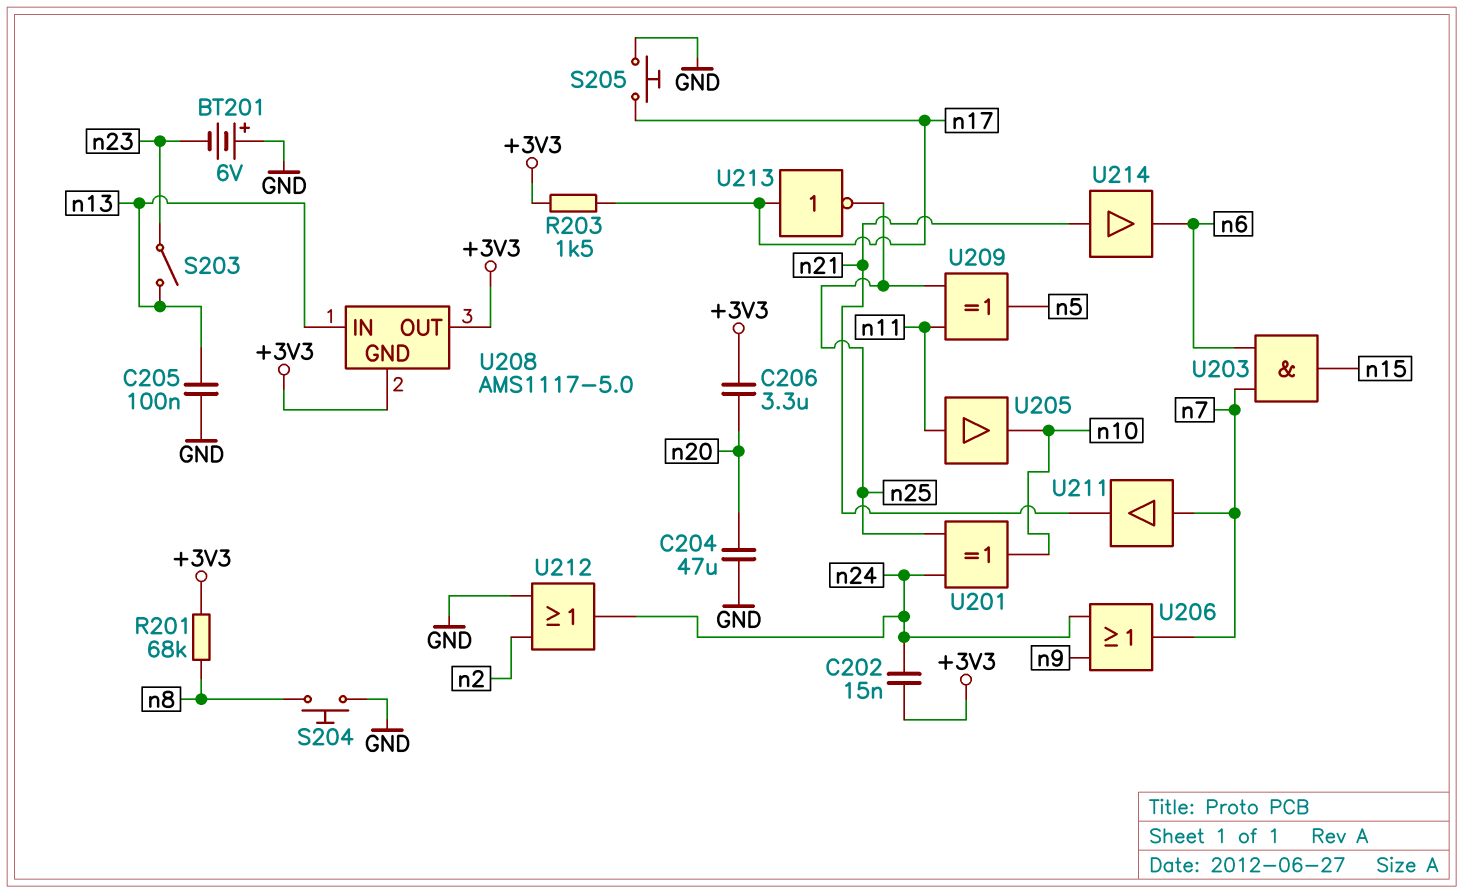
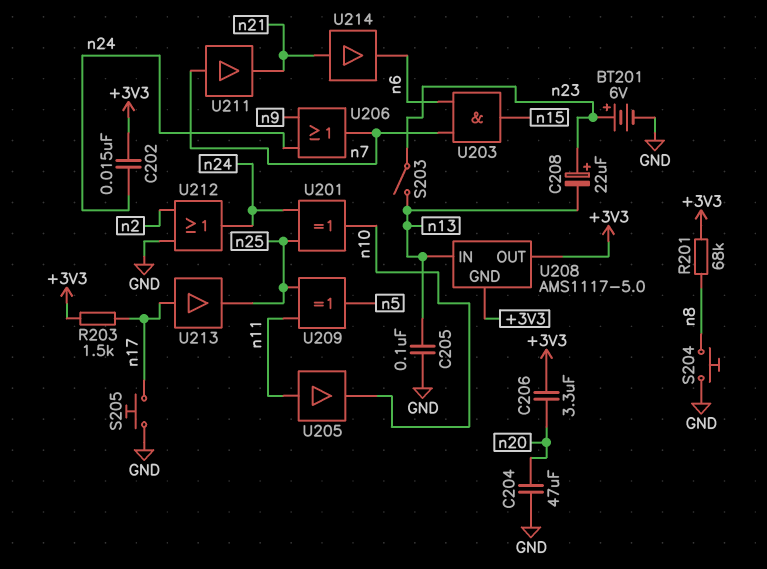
BT201: 6V (plus GND, minus n23) -> 6V (plus n23, minus GND)
C208: none -> 22uF (plus n23, minus n13)
U213: NOT (in n17, out n25) -> buffer (in n17, out n25)

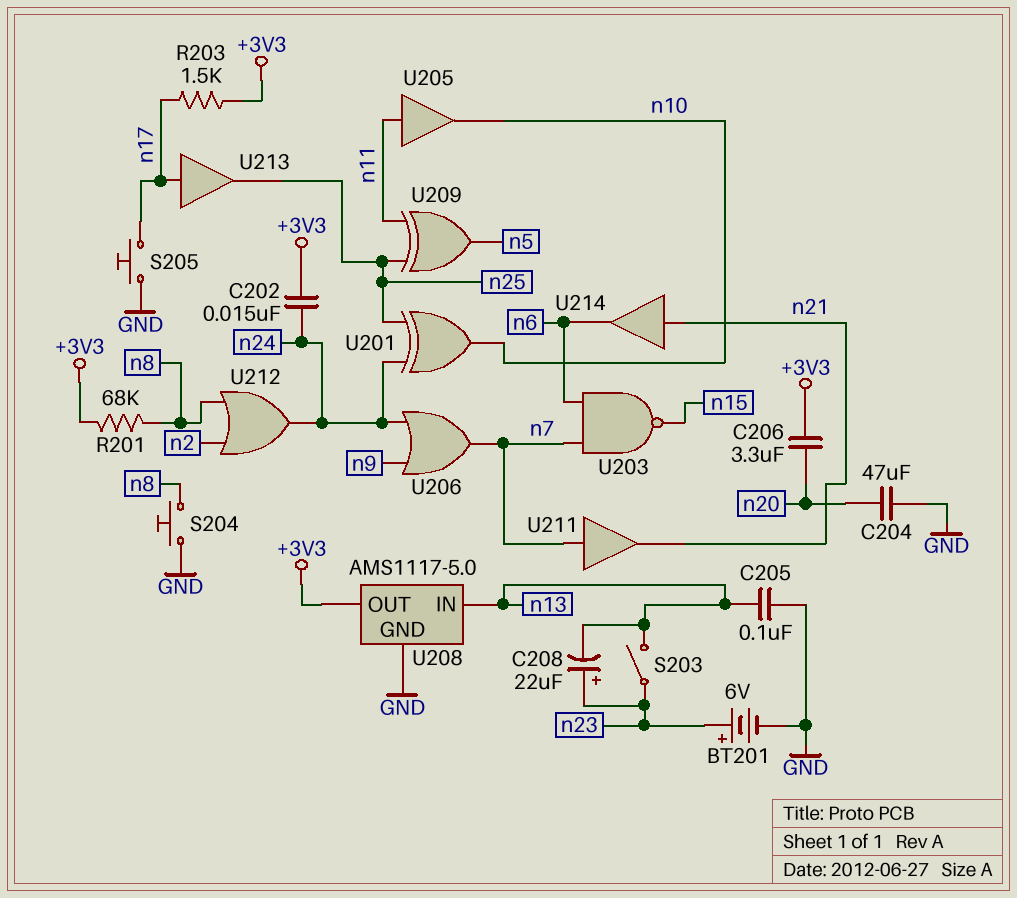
U203: AND (in n6, in n7, out n15) -> NAND (in n6, in n7, out n15)
U208 pin GND: +3V3 -> GND
U212: OR (in GND, in n2, out n24) -> OR (in n2, in n8, out n24)

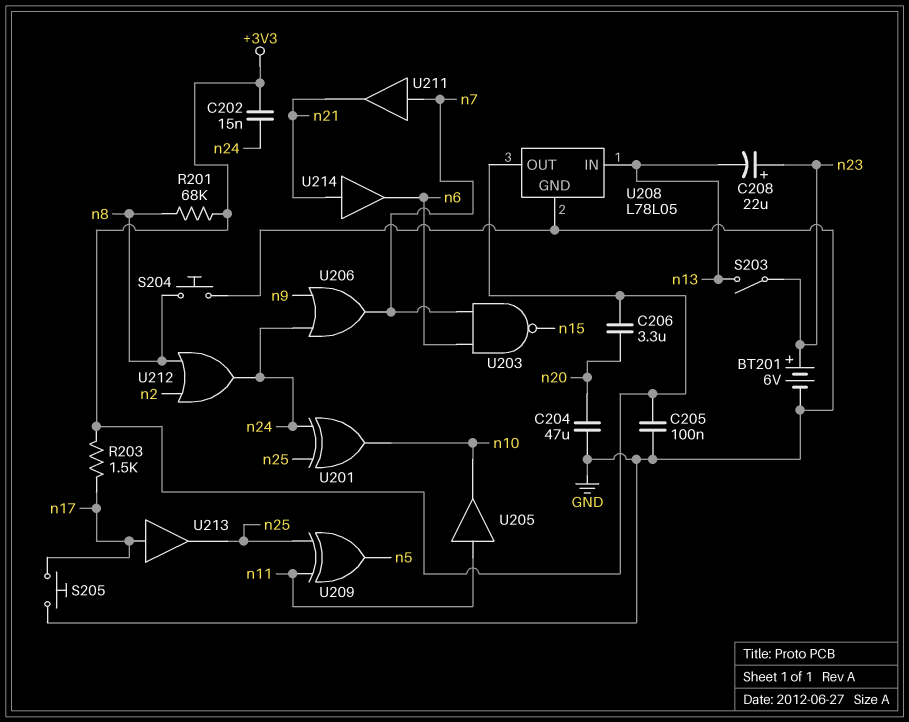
C205: 100nF (GND, n13) -> 100nF (+3V3, GND)
U208: AMS1117-5.0 -> L78L05

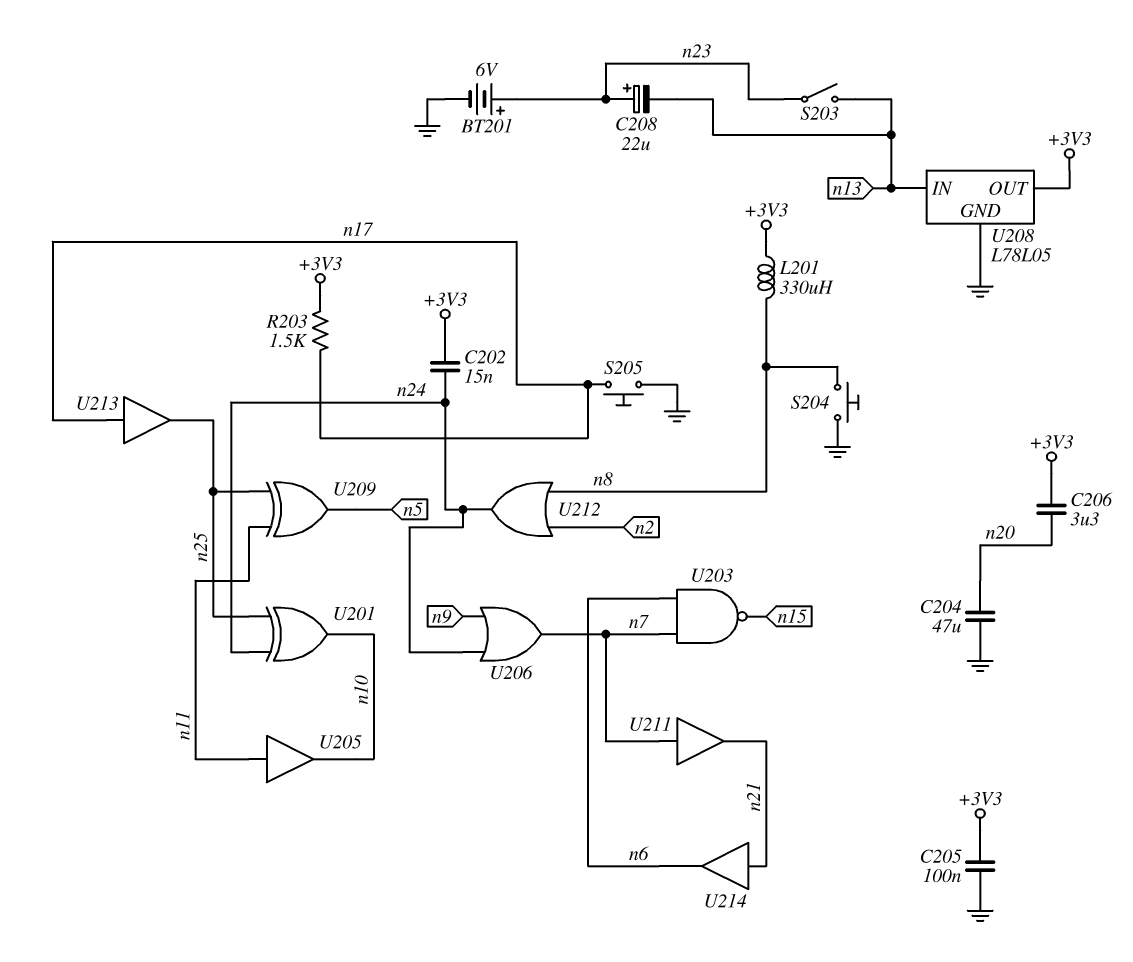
L201: none -> 330uH (+3V3, n8)
R201: 68k (+3V3, n8) -> none

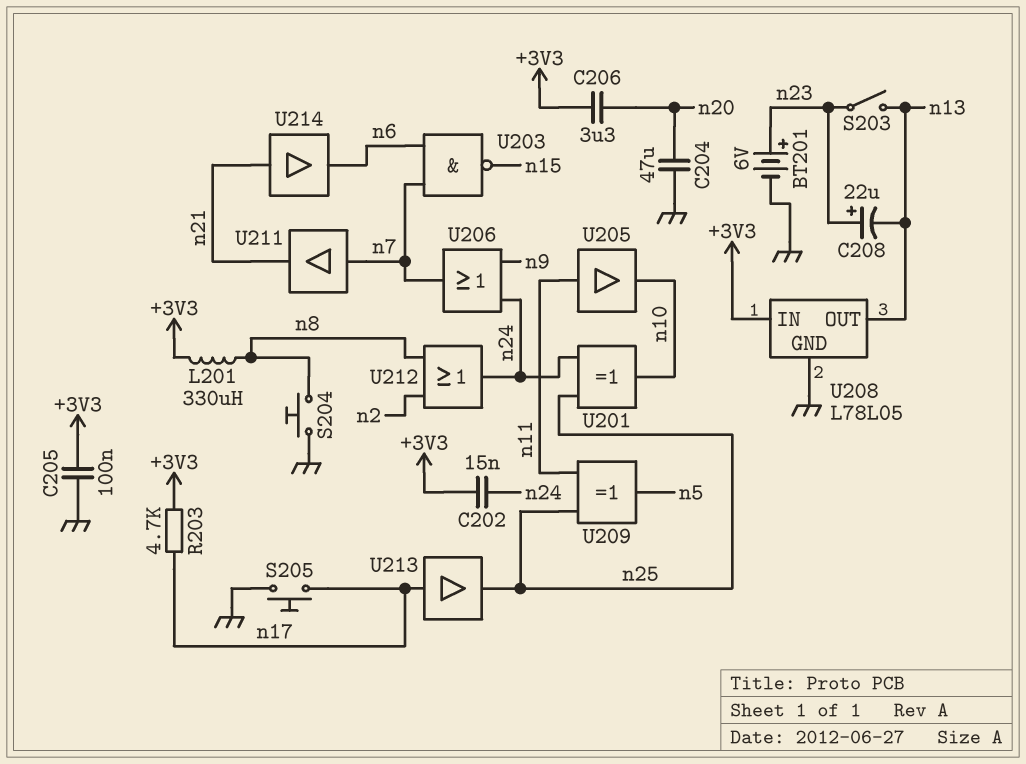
R203: 1.5k (+3V3, n17) -> 4.7k (+3V3, n17)
U208 pin IN: n13 -> +3V3
U208 pin OUT: +3V3 -> n13

